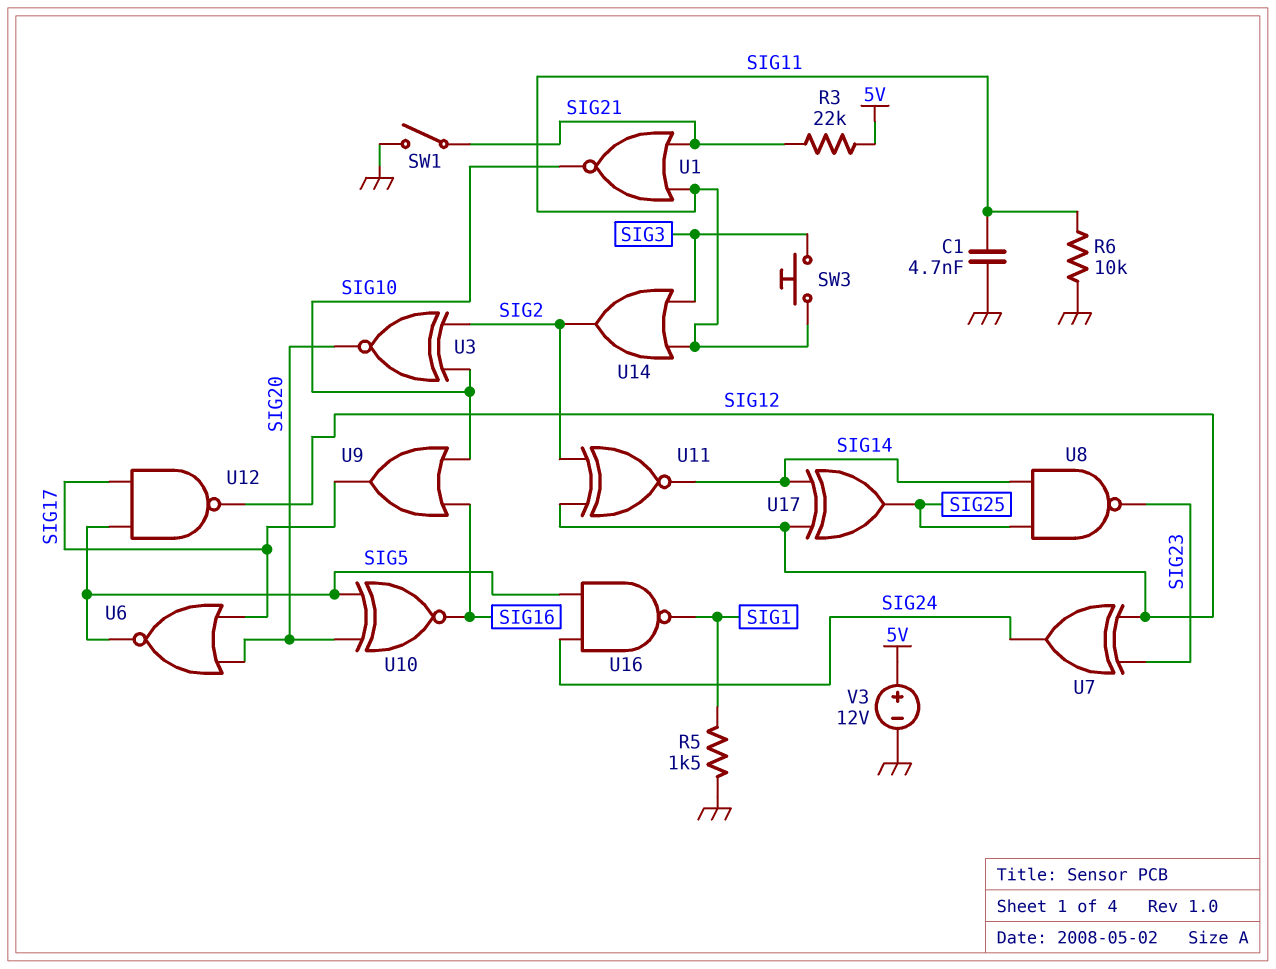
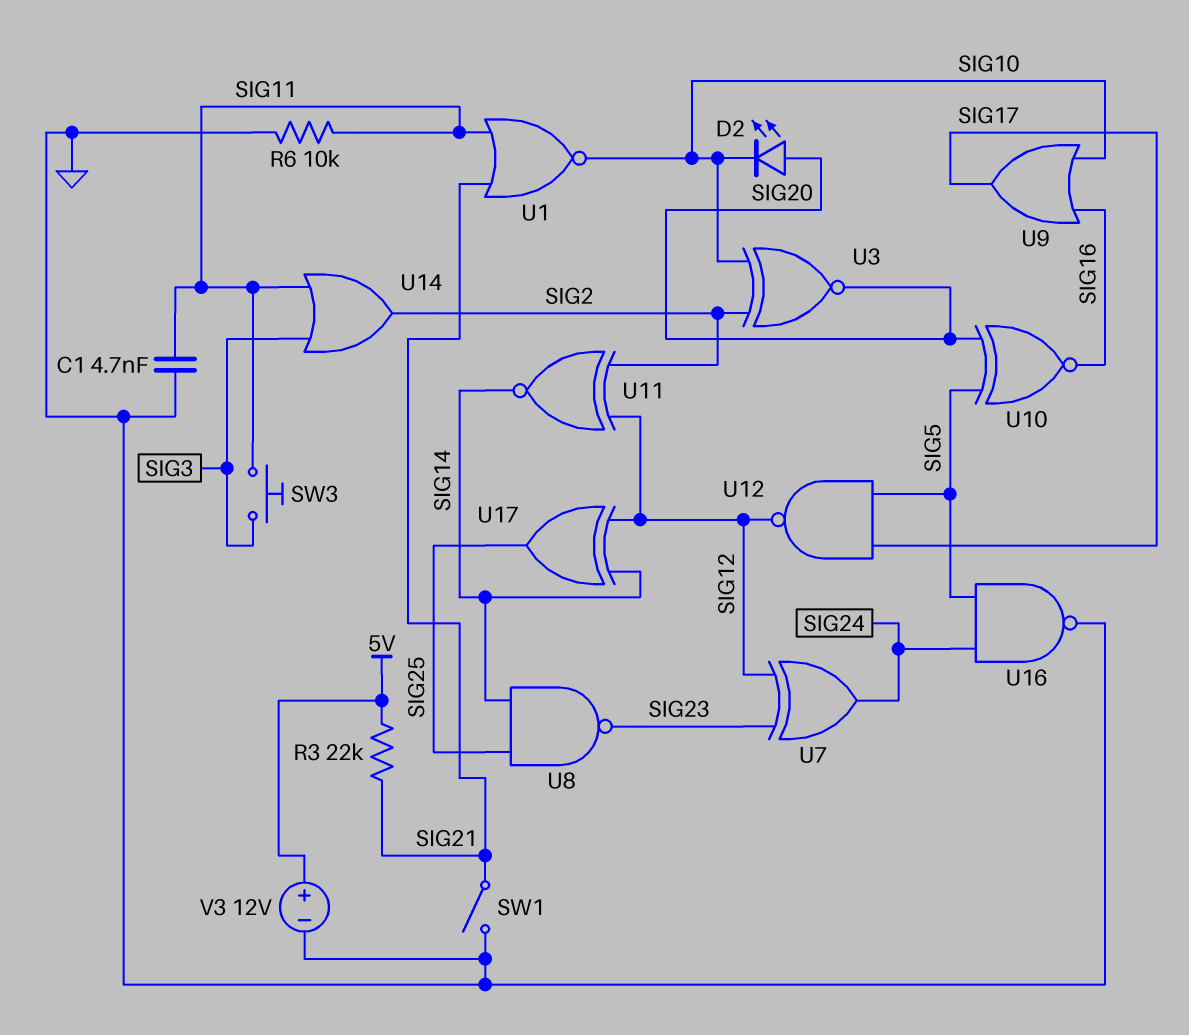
D2: none -> LED (A SIG20, K SIG10)
R5: 1.5k (GND, SIG1) -> none
U6: NOR (in SIG17, in SIG20, out SIG5) -> none
U16: NAND (in SIG5, in SIG24, out SIG1) -> NAND (in SIG5, in SIG24, out GND)

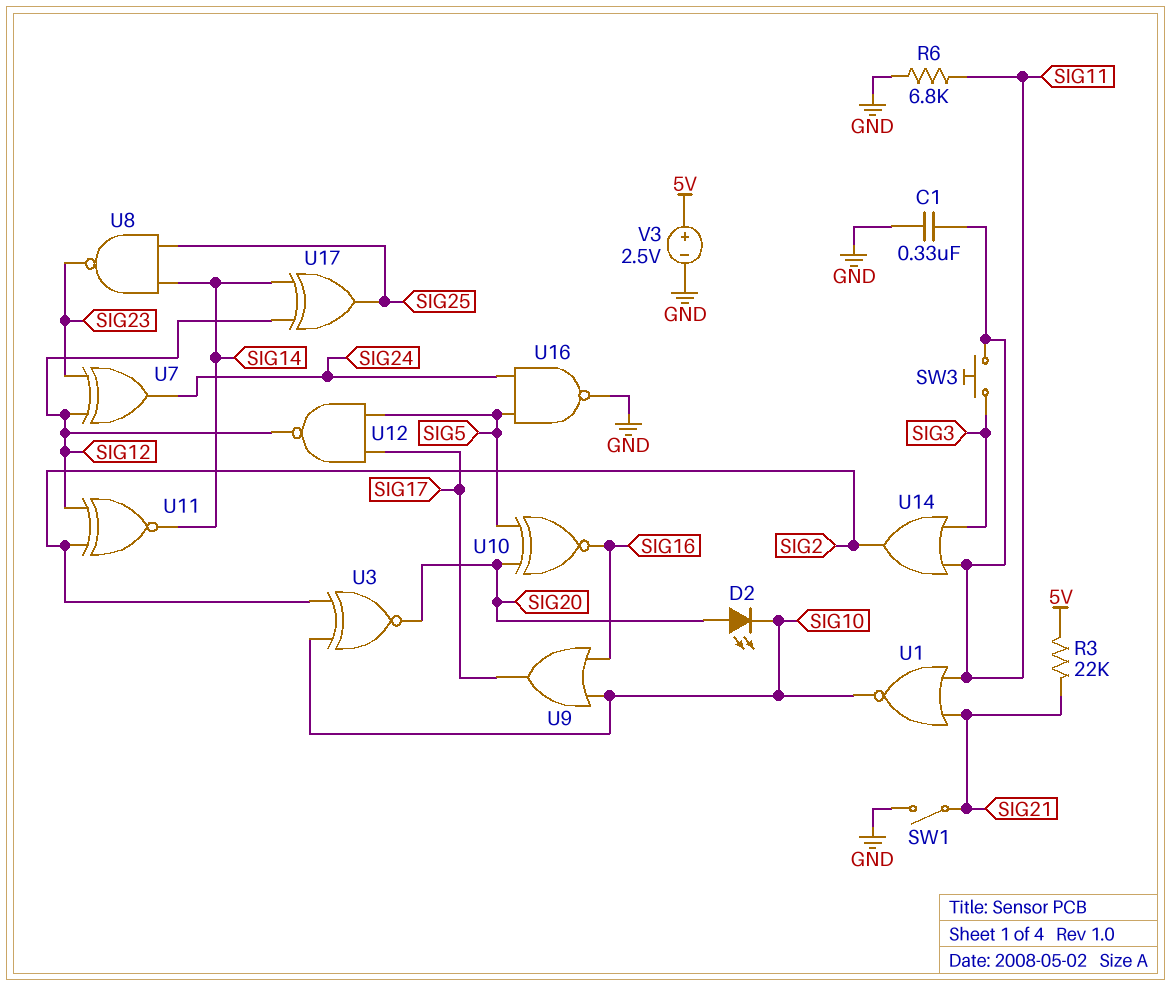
C1: 4.7nF (GND, SIG11) -> 330nF (GND, SIG11)
R6: 10k (GND, SIG11) -> 6.8k (GND, SIG11)
V3: 12V (plus 5V, minus GND) -> 2.5V (plus 5V, minus GND)

